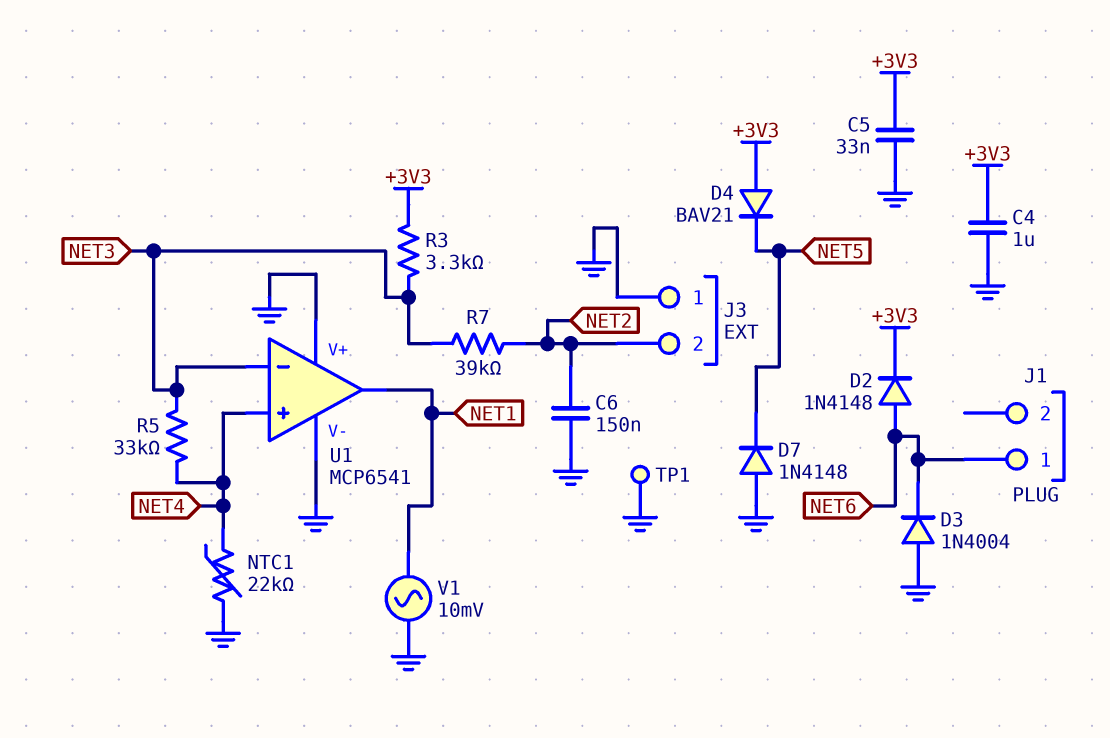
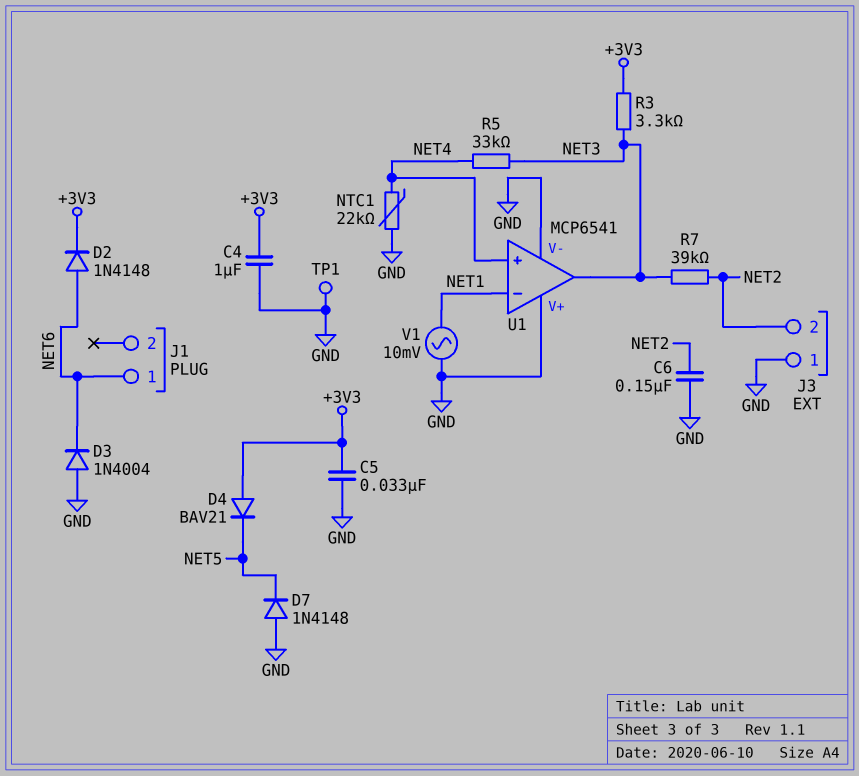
U1 pin in-: NET3 -> NET1
U1 pin out: NET1 -> NET3

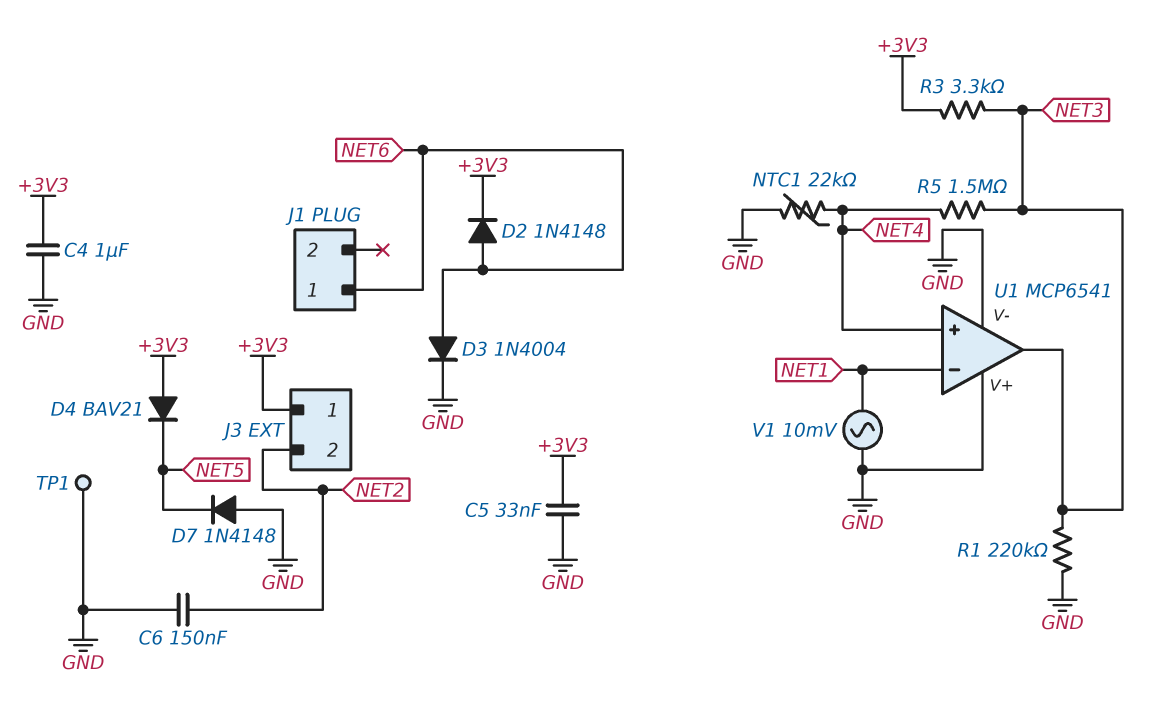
D3: diode 1N4004 (A GND, K NET6) -> diode 1N4004 (A NET6, K GND)
J3 pin 1: GND -> +3V3
R1: none -> 220k (GND, NET3)
R5: 33k (NET3, NET4) -> 1.5M (NET3, NET4)
R7: 39k (NET2, NET3) -> none

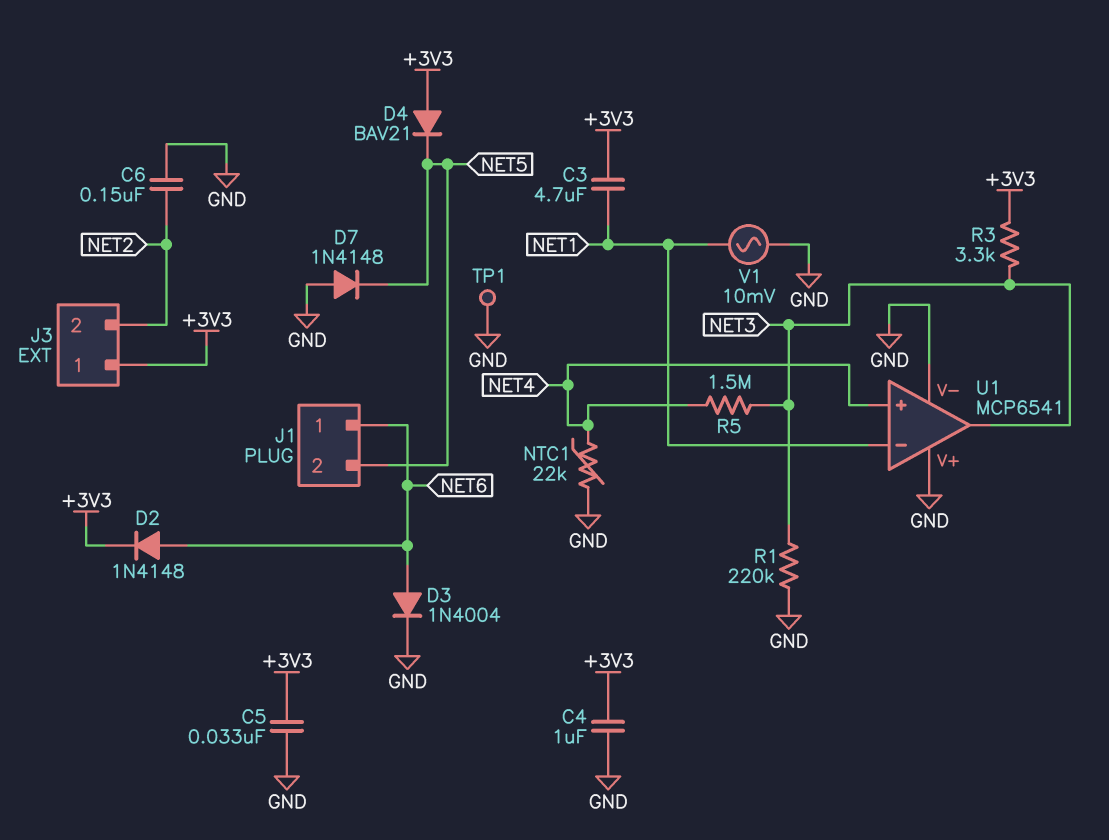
C3: none -> 4.7uF (+3V3, NET1)
J1 pin 2: none -> NET5

